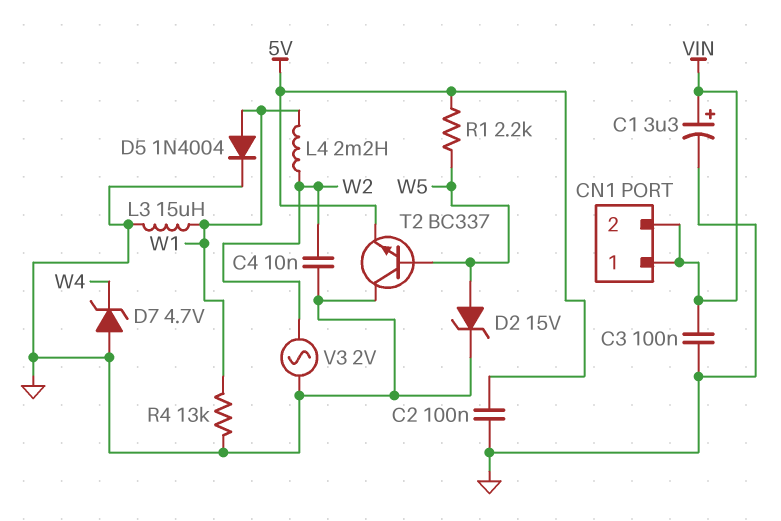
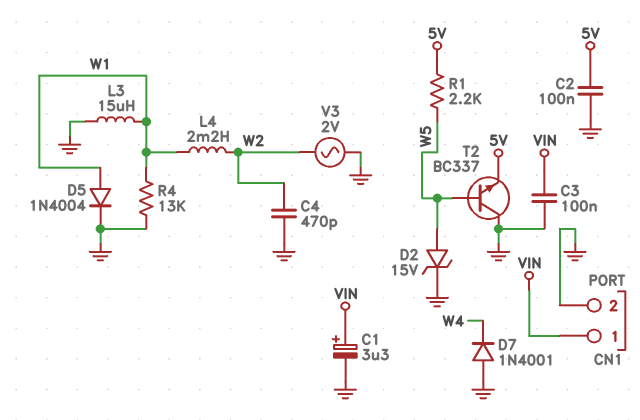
C4: 10nF (GND, W2) -> 470pF (GND, W2)
CN1 pin 2: VIN -> GND
D7: zener 4.7V (A GND, K W4) -> diode 1N4001 (A GND, K W4)

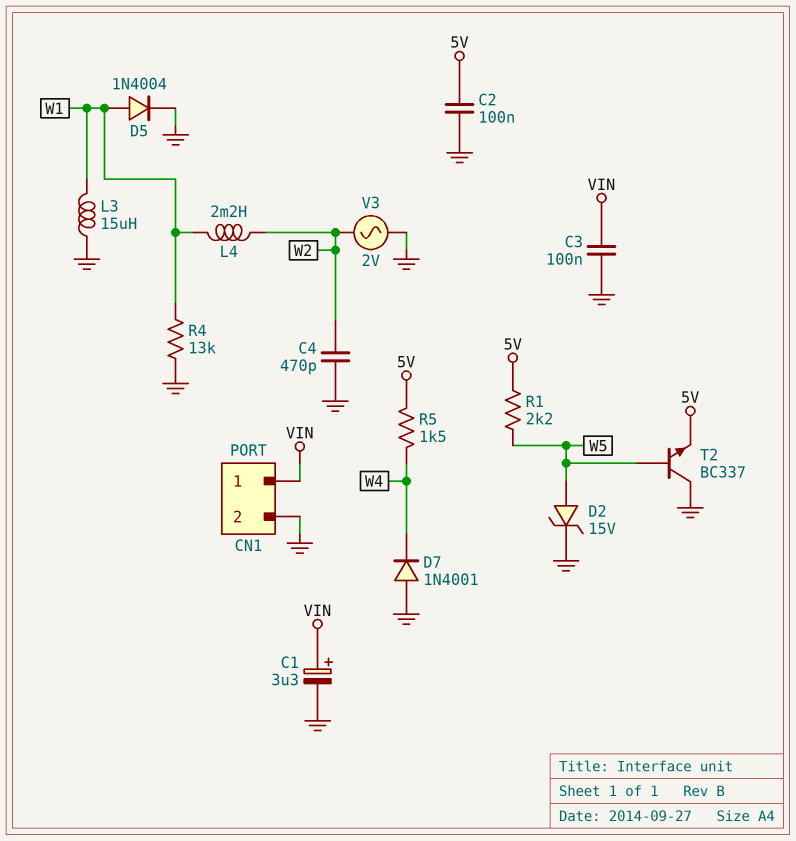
R5: none -> 1.5k (5V, W4)

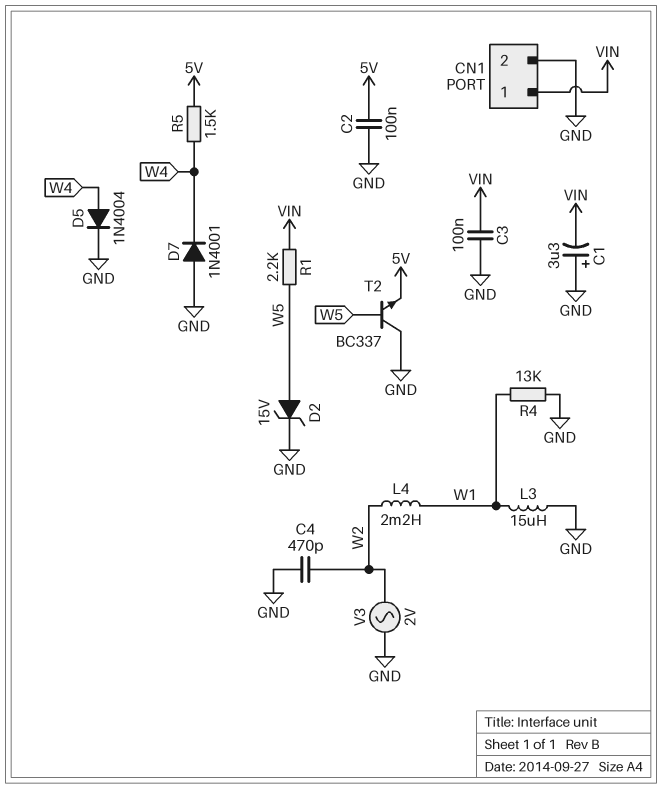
C1: 3.3uF (plus VIN, minus GND) -> 3.3uF (plus GND, minus VIN)
D5: diode 1N4004 (A W1, K GND) -> diode 1N4004 (A W4, K GND)
R1: 2.2k (5V, W5) -> 2.2k (VIN, W5)

